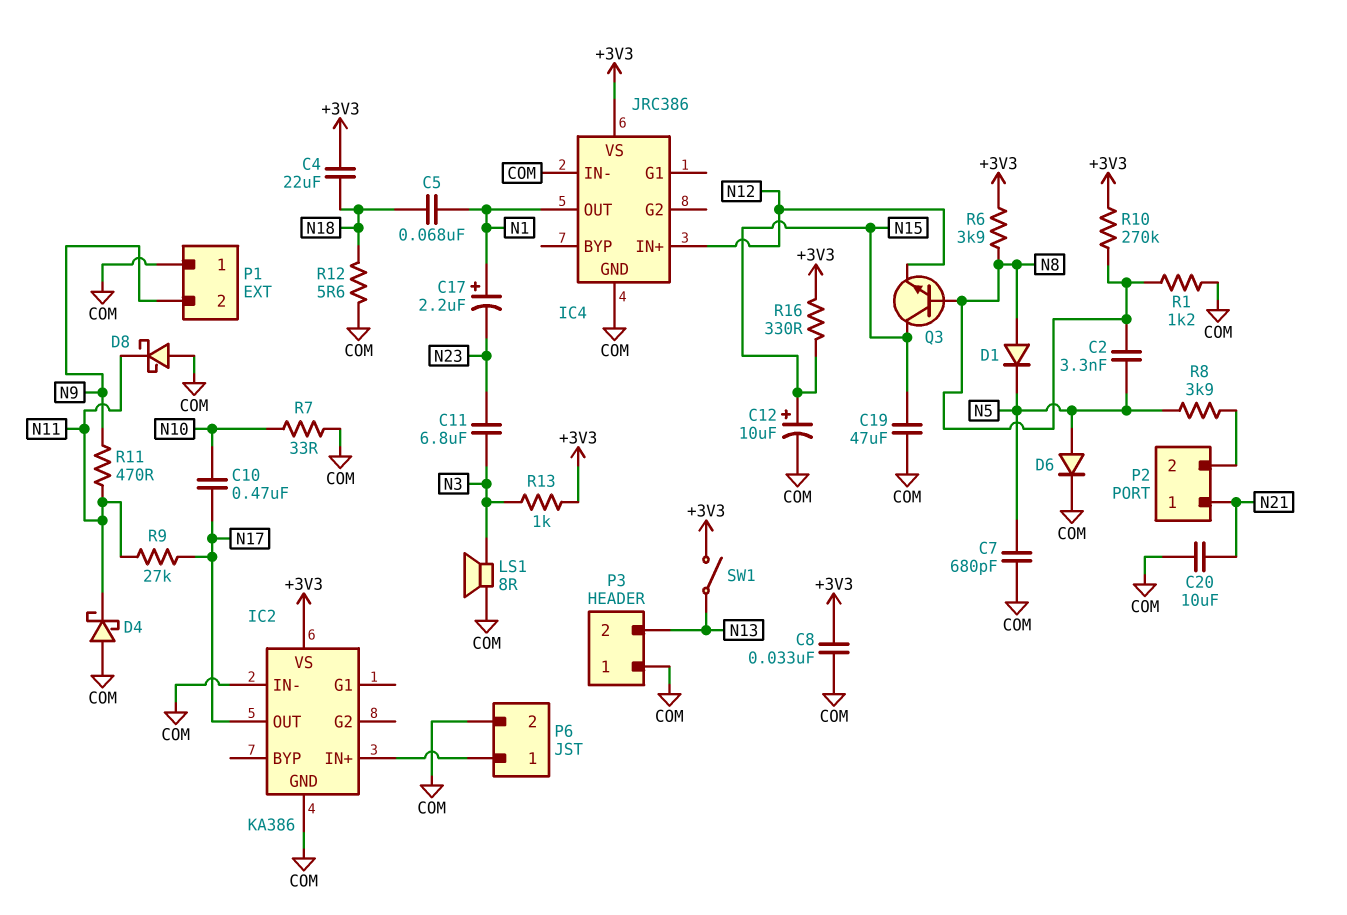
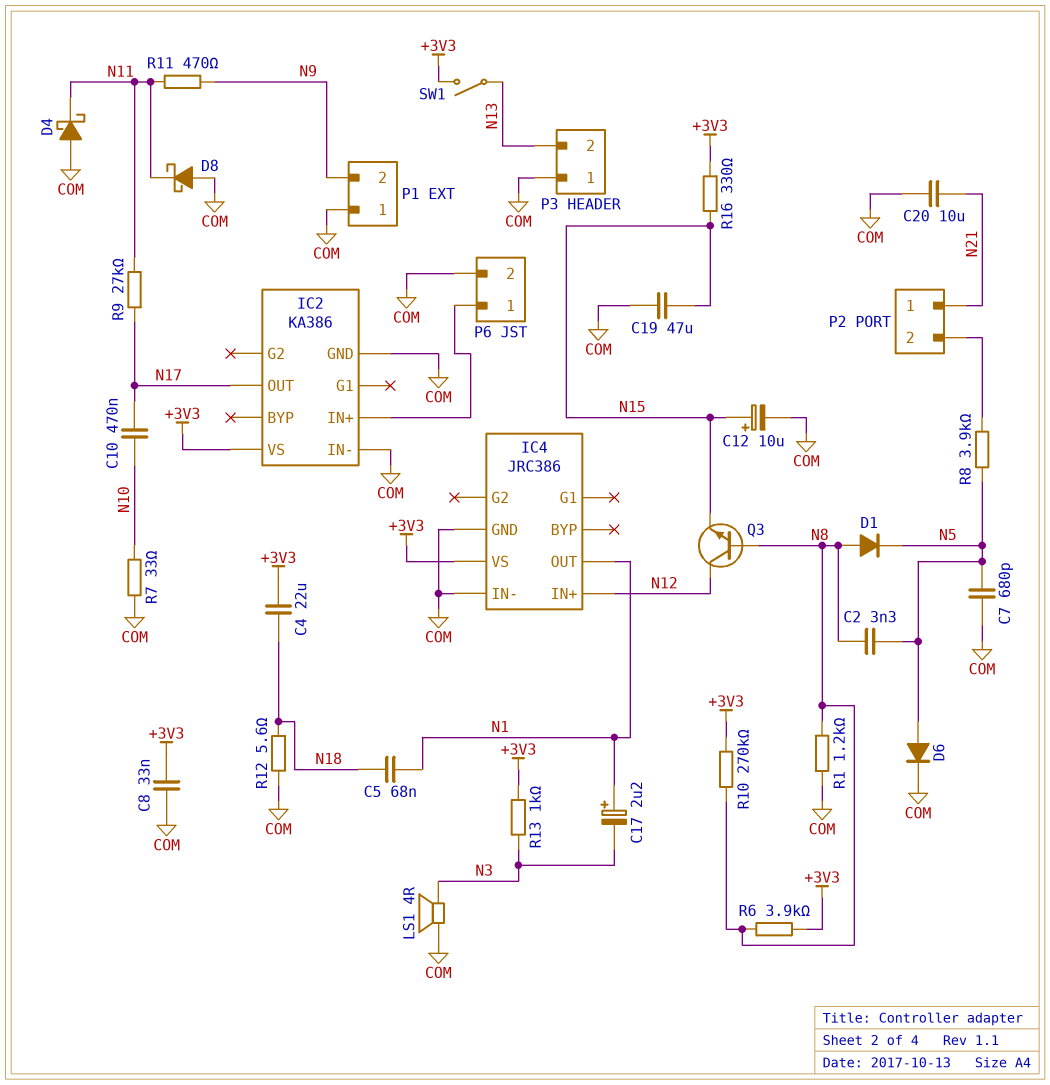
C11: 6.8uF (N3, N23) -> none
C17: 2.2uF (plus N1, minus N23) -> 2.2uF (plus N1, minus N3)
LS1: speaker 8R (COM, N3) -> speaker 4R (COM, N3)
Q3: NPN (B N8, C N15, E N12) -> NPN (B N8, C N12, E N15)

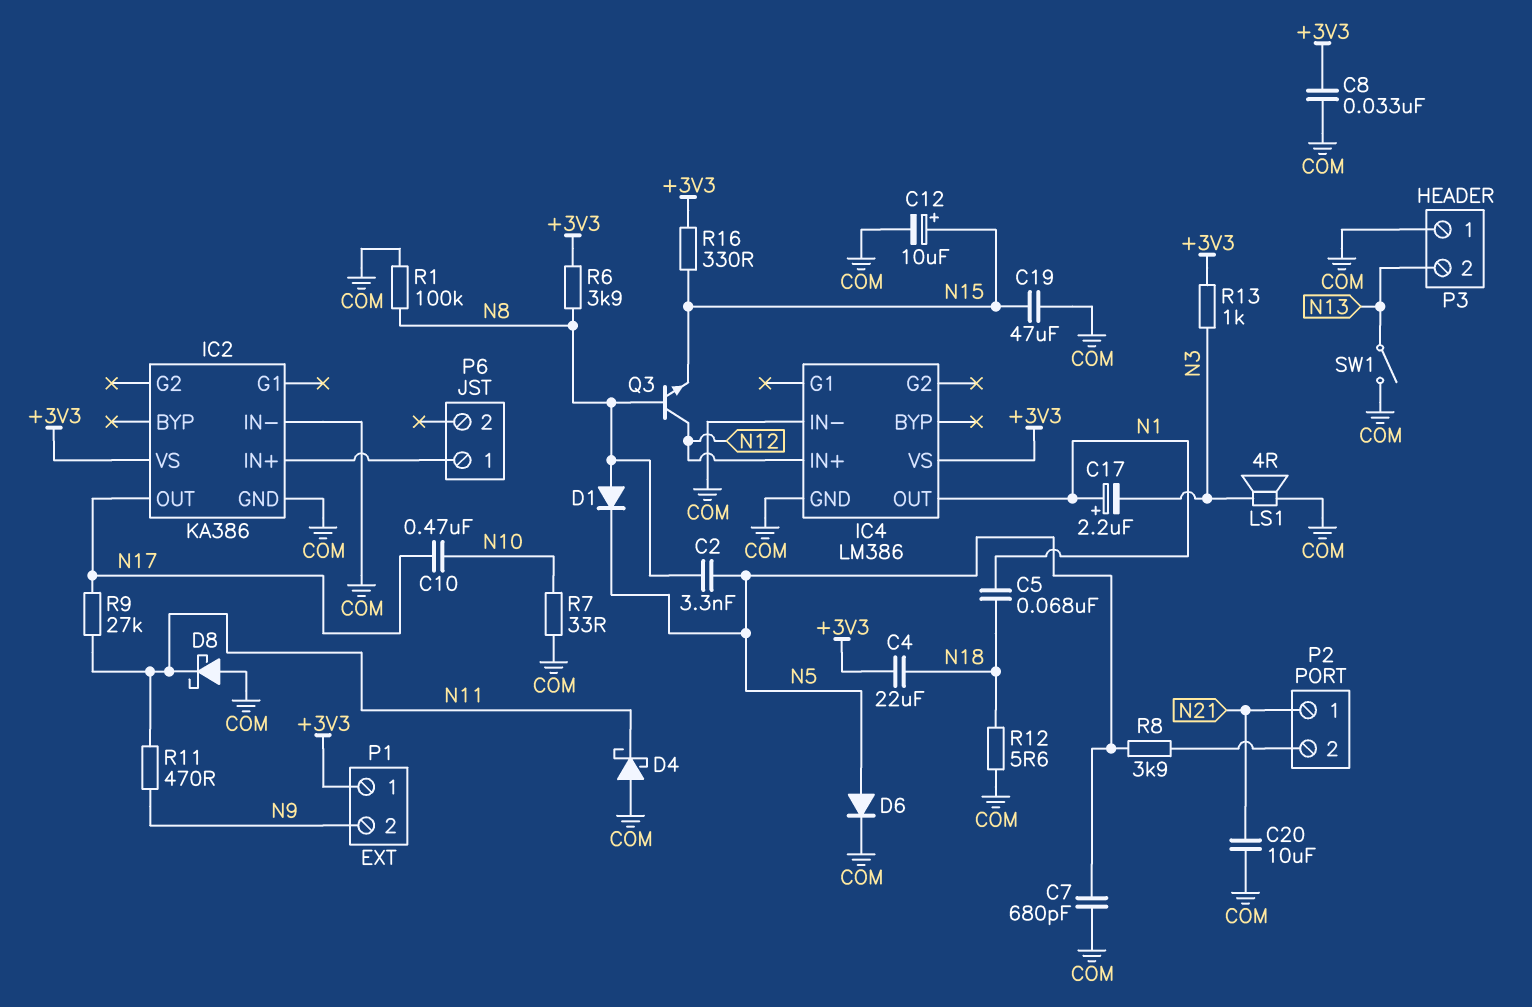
IC4: JRC386 -> LM386
P1 pin 1: COM -> +3V3
P6 pin 2: COM -> none
R1: 1.2k (COM, N8) -> 100k (COM, N8)
R10: 270k (+3V3, N8) -> none
SW1: switch (+3V3, N13) -> switch (COM, N13)

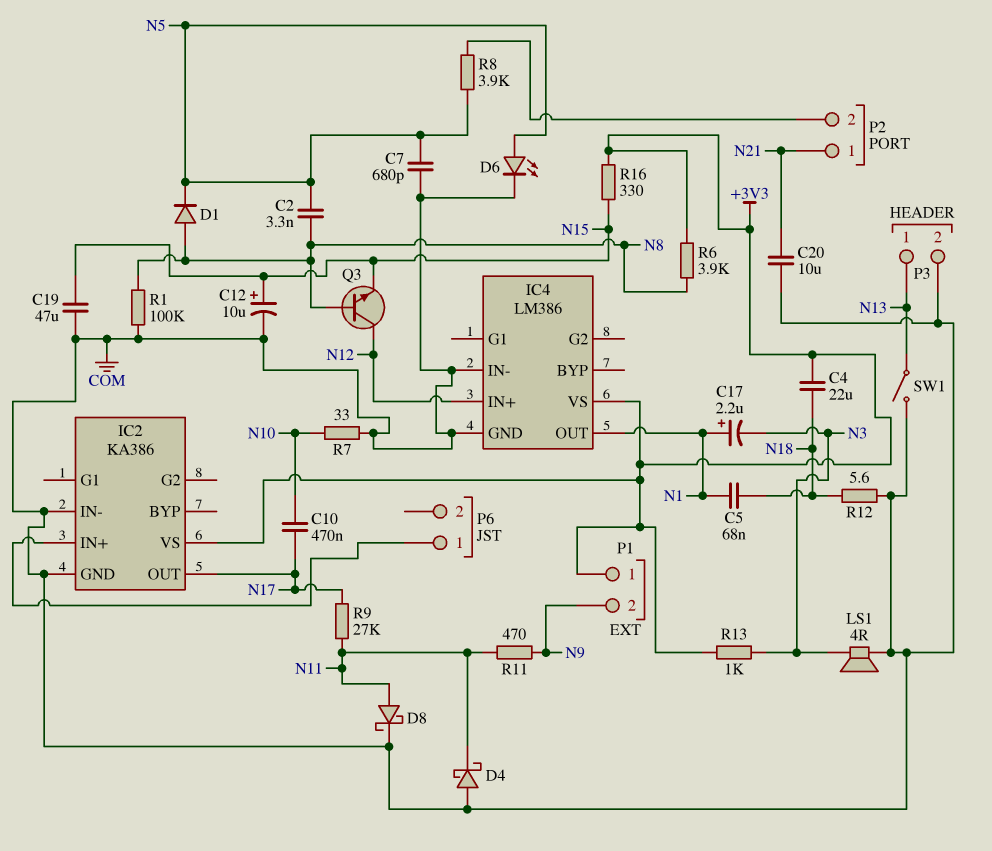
C8: 33nF (+3V3, COM) -> none
D6: diode (A N5, K COM) -> LED (A N5, K COM)
D8: schottky (A COM, K N11) -> schottky (A N11, K COM)
P3 pin 1: COM -> N13
P3 pin 2: N13 -> COM

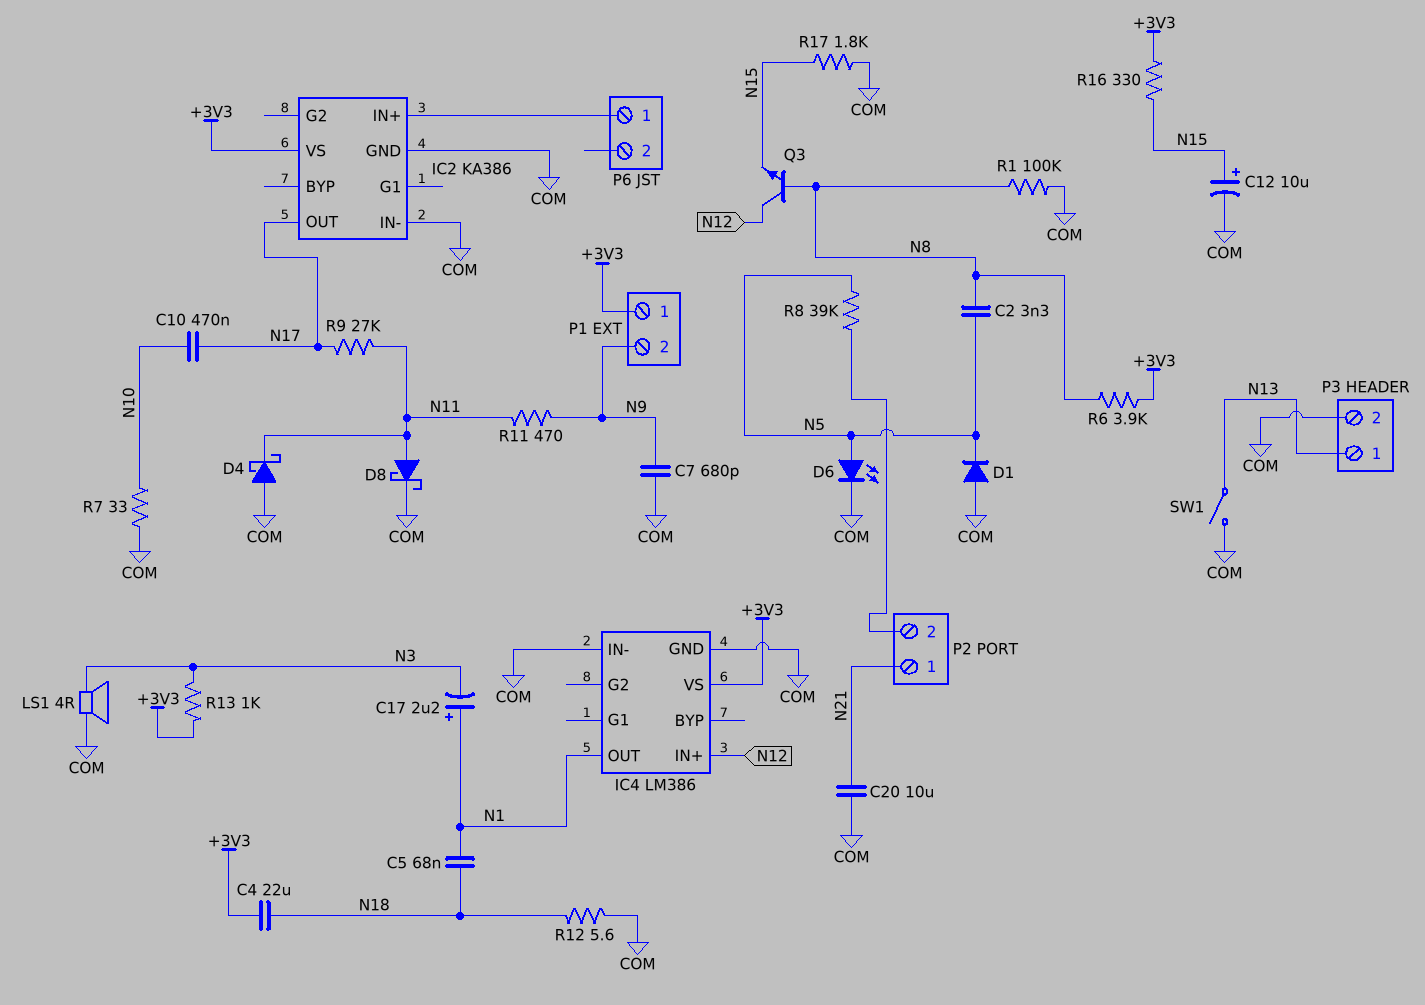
C7: 680pF (COM, N5) -> 680pF (COM, N9)
C19: 47uF (COM, N15) -> none
D1: diode (A N8, K N5) -> diode (A COM, K N5)
R8: 3.9k (N5, P2/2) -> 39k (N5, P2/2)
R17: none -> 1.8k (COM, N15)

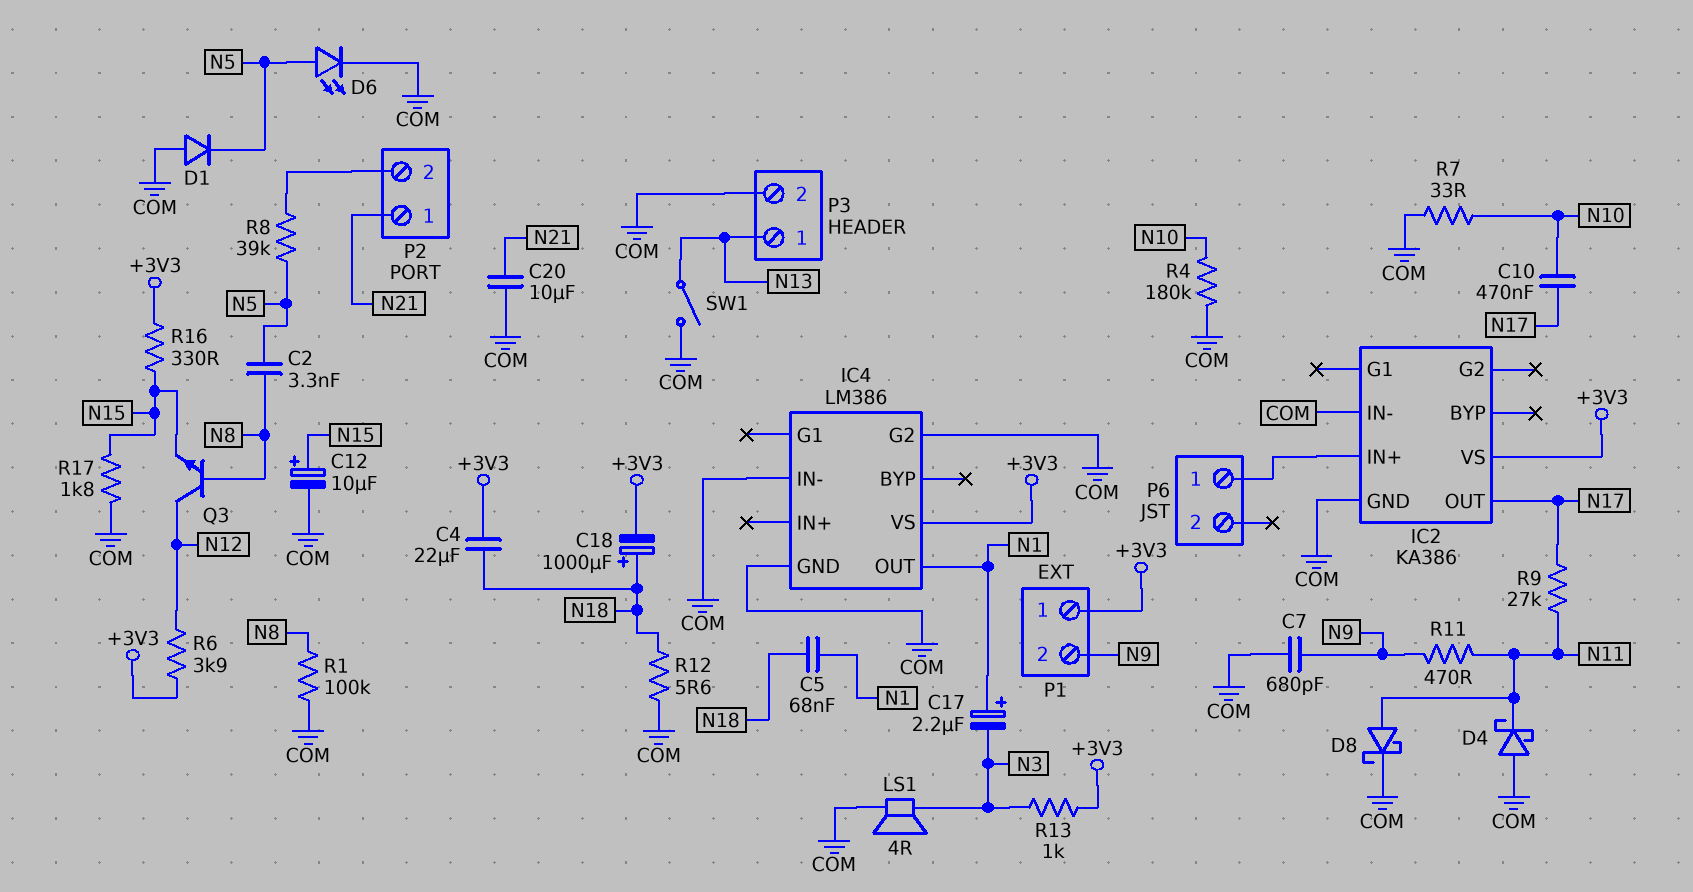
C18: none -> 1000uF (plus N18, minus +3V3)
IC4 pin G2: none -> COM
IC4 pin IN+: N12 -> none
R4: none -> 180k (COM, N10)
R6: 3.9k (+3V3, N8) -> 3.9k (+3V3, N12)

